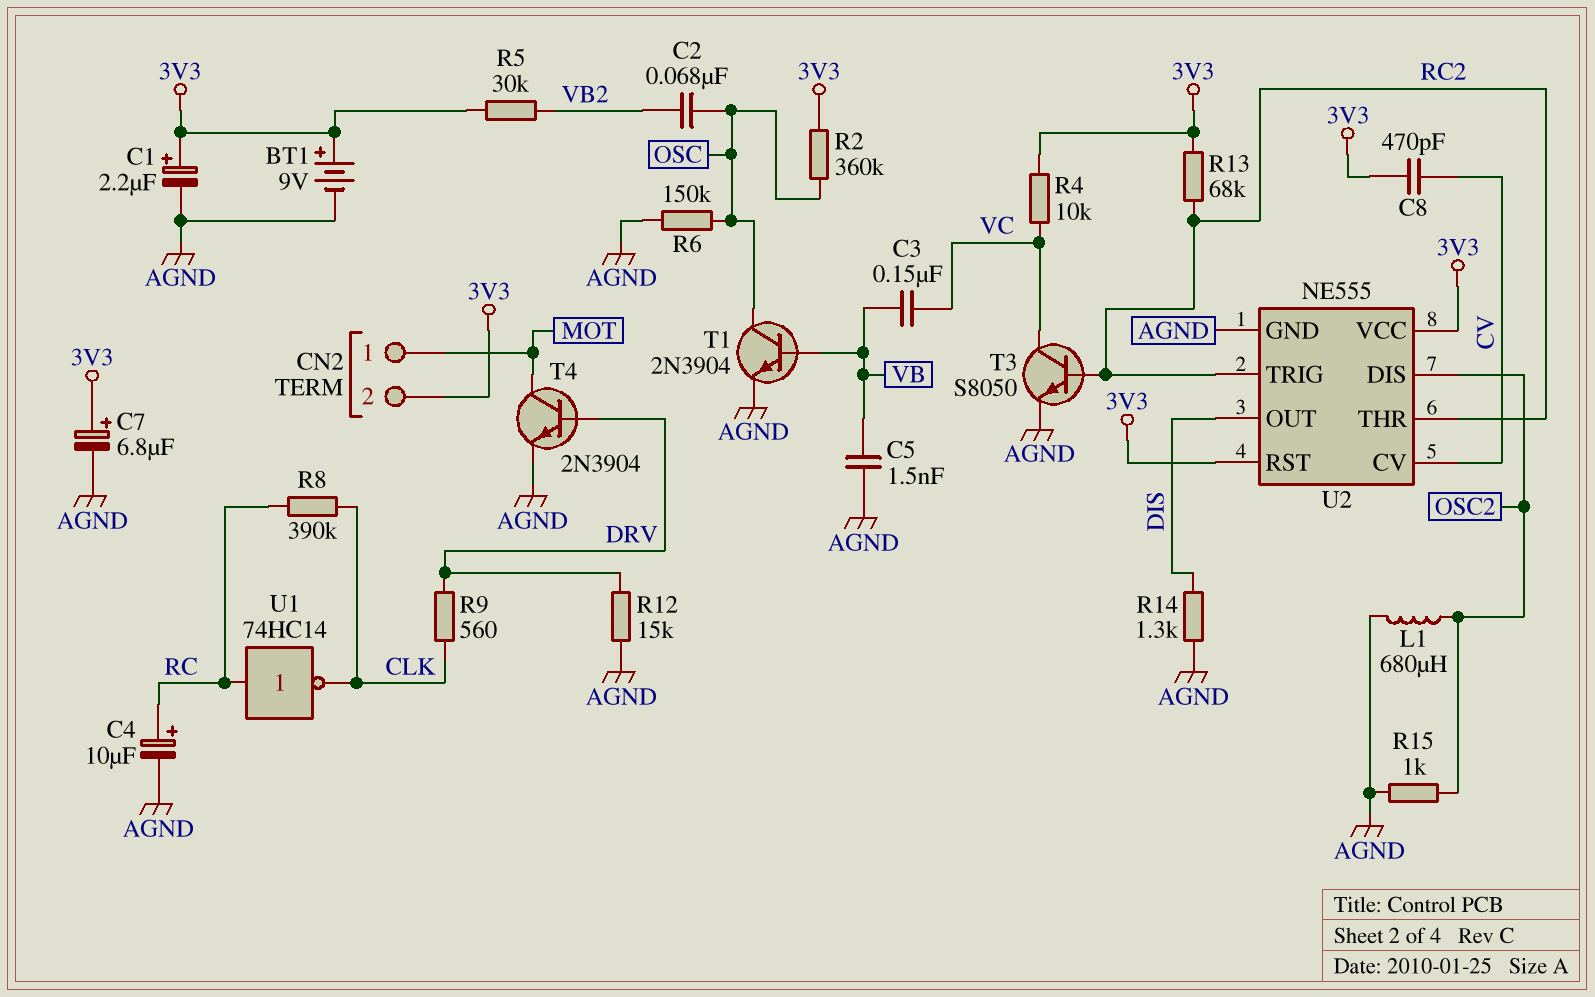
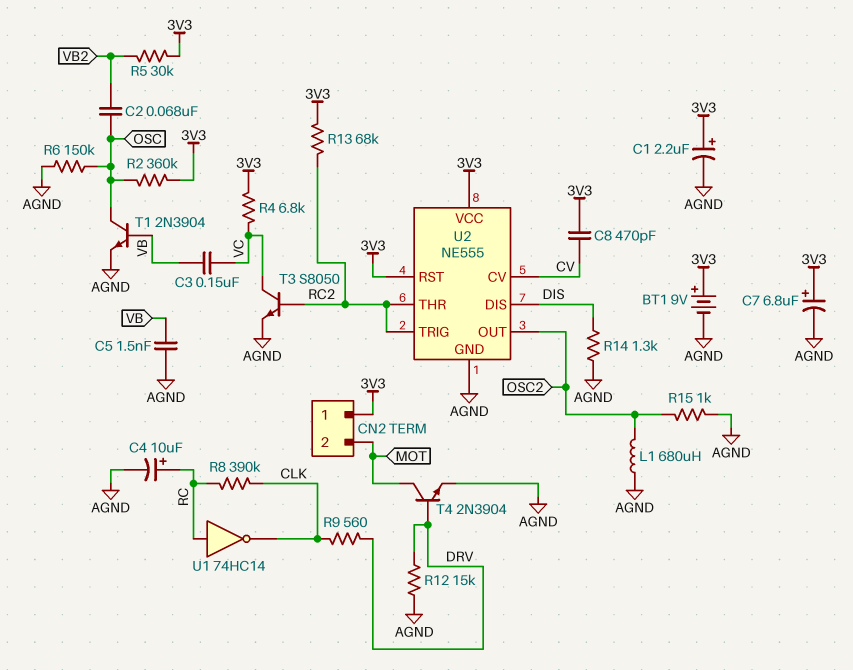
CN2 pin 1: MOT -> 3V3
CN2 pin 2: 3V3 -> MOT
R4: 10k (3V3, VC) -> 6.8k (3V3, VC)
U2 pin DIS: OSC2 -> DIS
U2 pin OUT: DIS -> OSC2

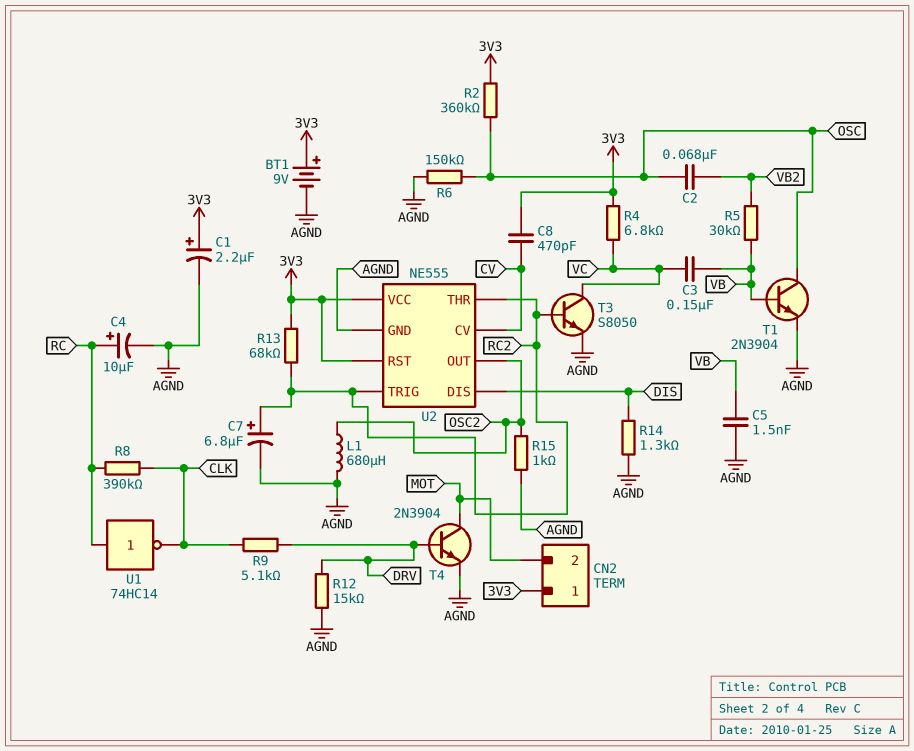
C7: 6.8uF (plus 3V3, minus AGND) -> 6.8uF (plus RC2, minus AGND)
R5: 30k (3V3, VB2) -> 30k (VB, VB2)
R9: 560 (CLK, DRV) -> 5.1k (CLK, DRV)

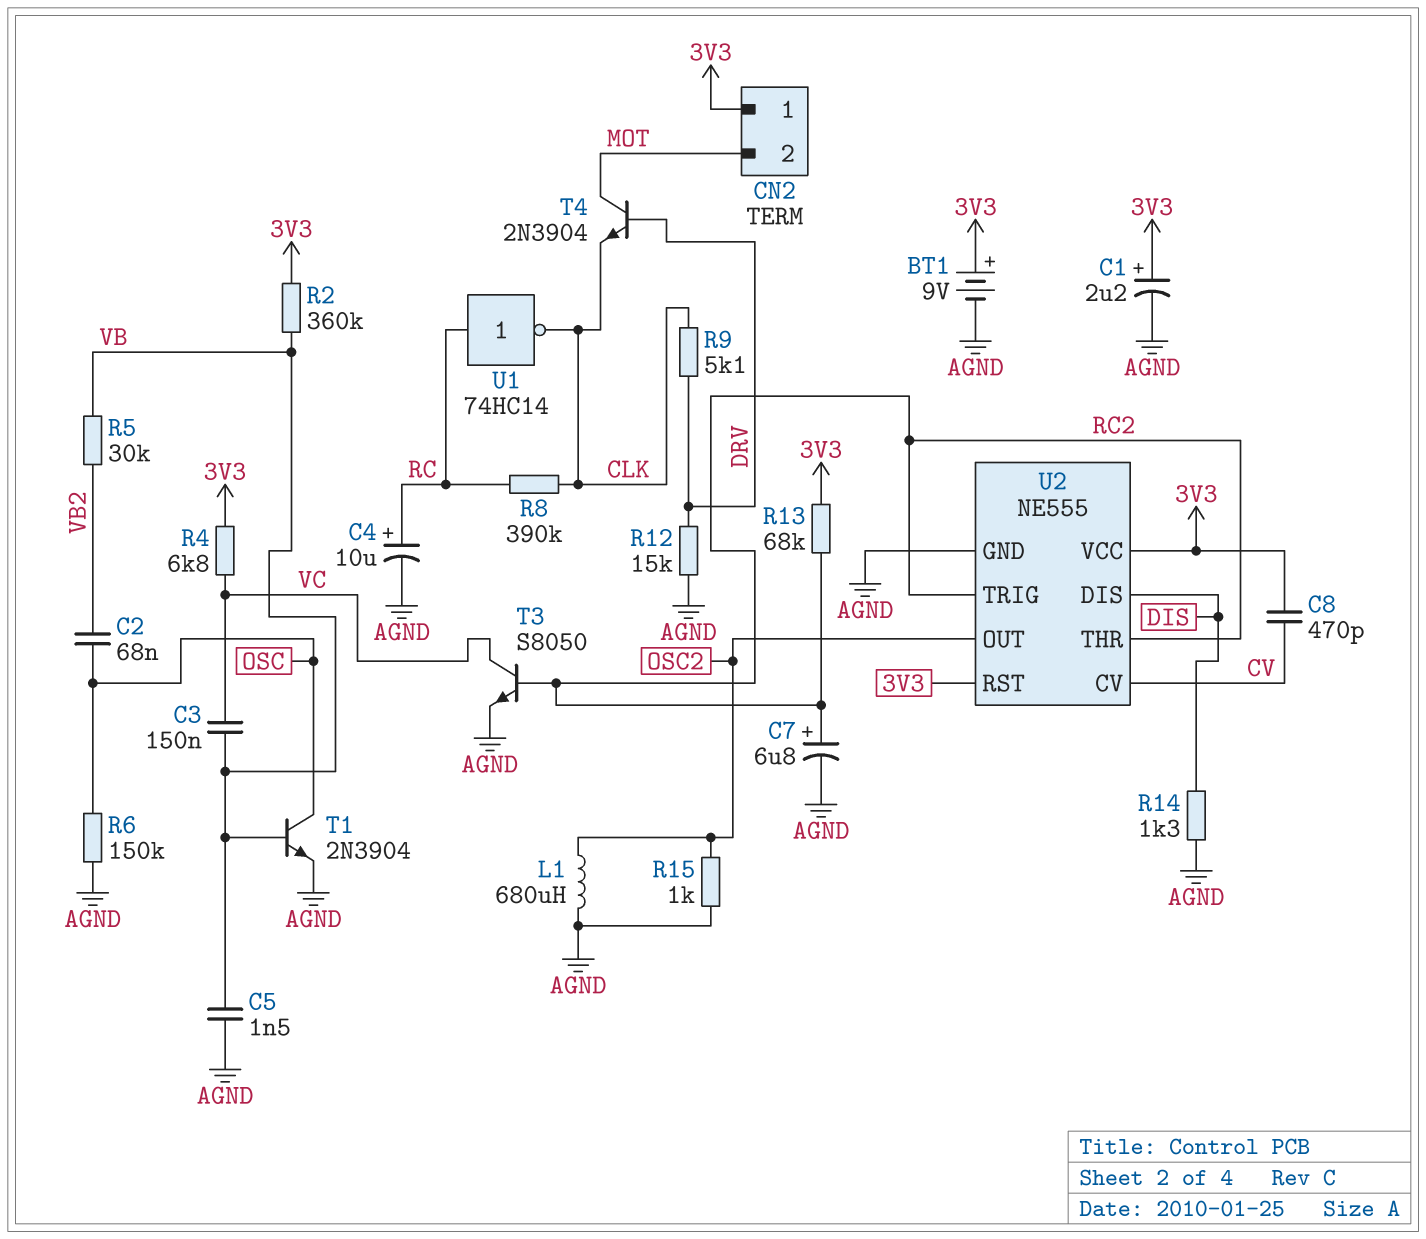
R2: 360k (3V3, OSC) -> 360k (3V3, VB)
T4: NPN 2N3904 (B DRV, C MOT, E AGND) -> NPN 2N3904 (B DRV, C MOT, E CLK)

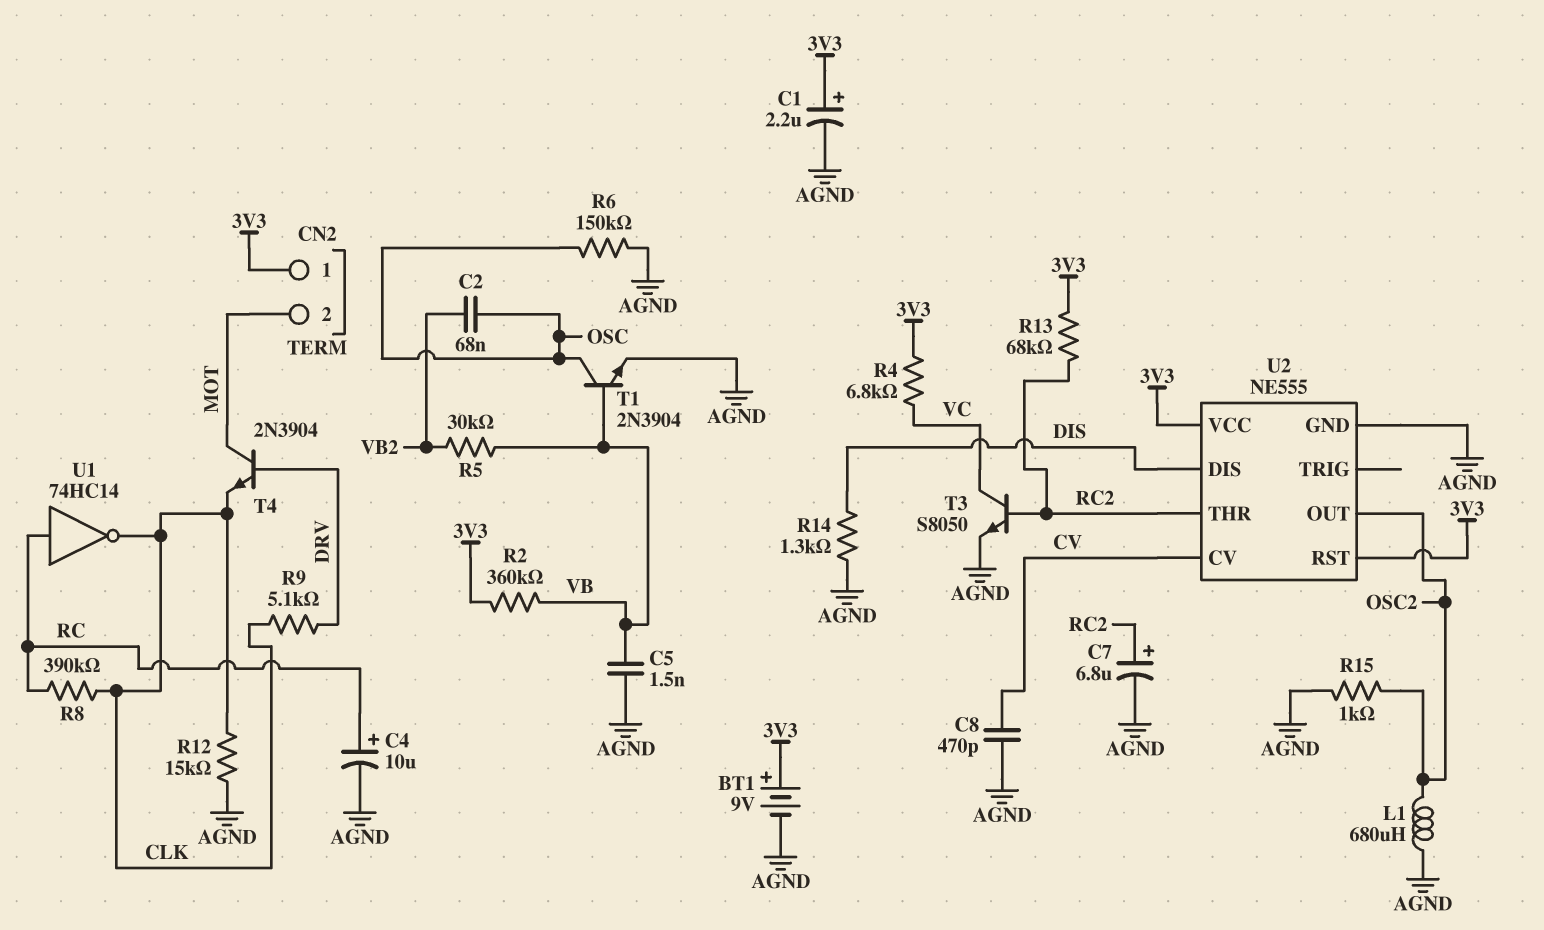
C3: 150nF (VB, VC) -> none
C8: 470pF (3V3, CV) -> 470pF (AGND, CV)
R12: 15k (AGND, DRV) -> 15k (AGND, CLK)
U2 pin TRIG: RC2 -> none

